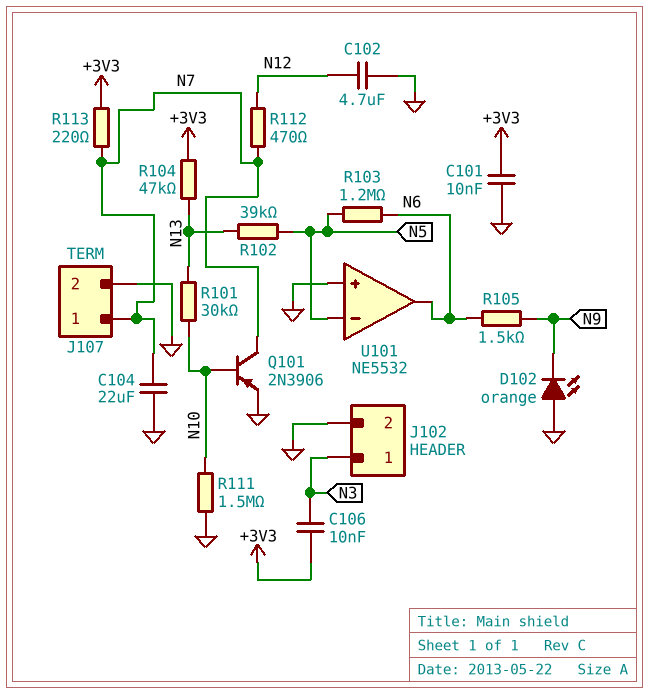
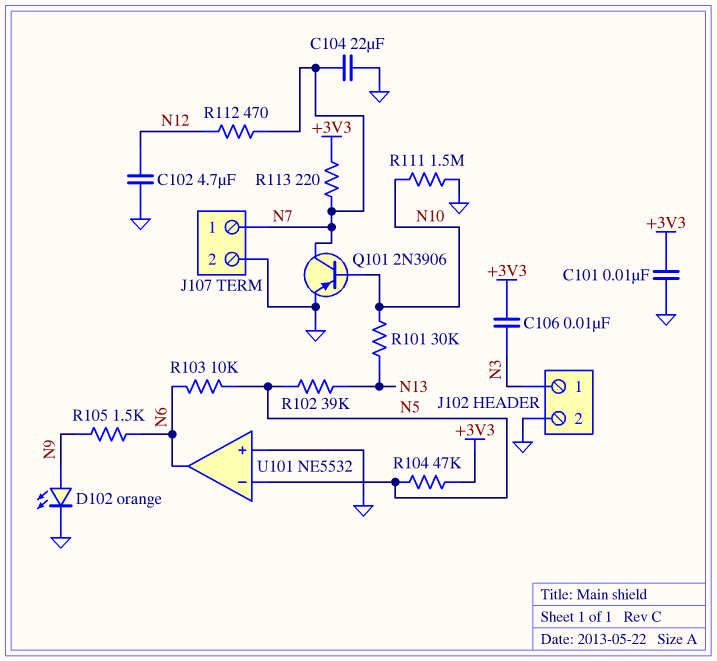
D102: LED orange (A GND, K N9) -> LED orange (A N9, K GND)
R103: 1.2M (N5, N6) -> 10k (N5, N6)
R104: 47k (+3V3, N13) -> 47k (+3V3, N5)

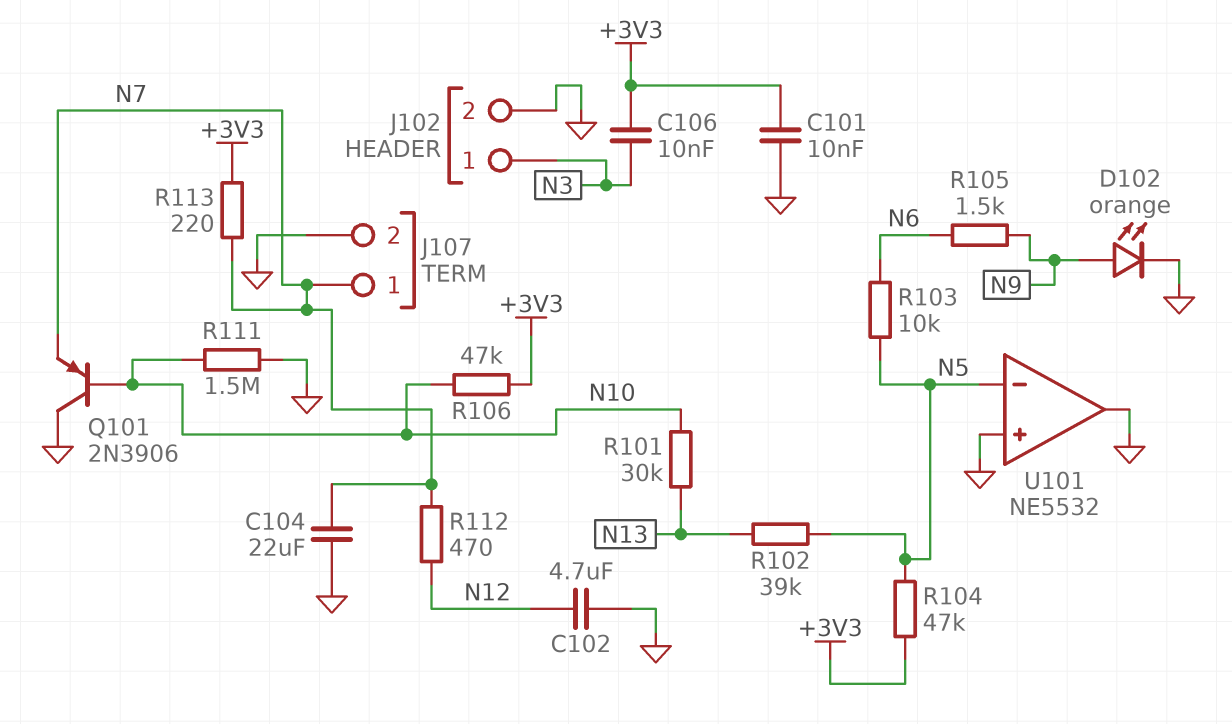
Q101: PNP 2N3906 (B N10, C N7, E GND) -> PNP 2N3906 (B N10, C GND, E N7)
R106: none -> 47k (+3V3, N10)
U101 pin out: N6 -> GND

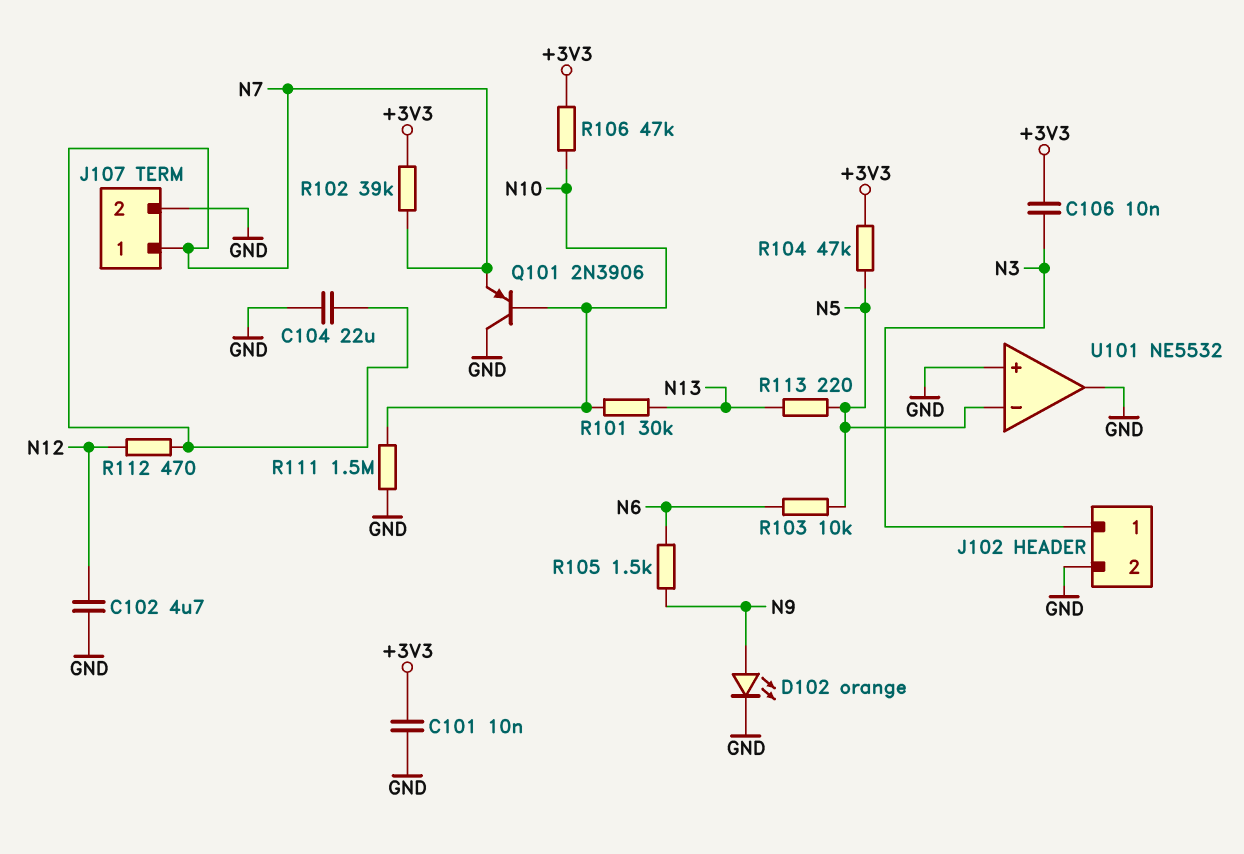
R102: 39k (N5, N13) -> 39k (+3V3, N7)
R113: 220 (+3V3, N7) -> 220 (N5, N13)

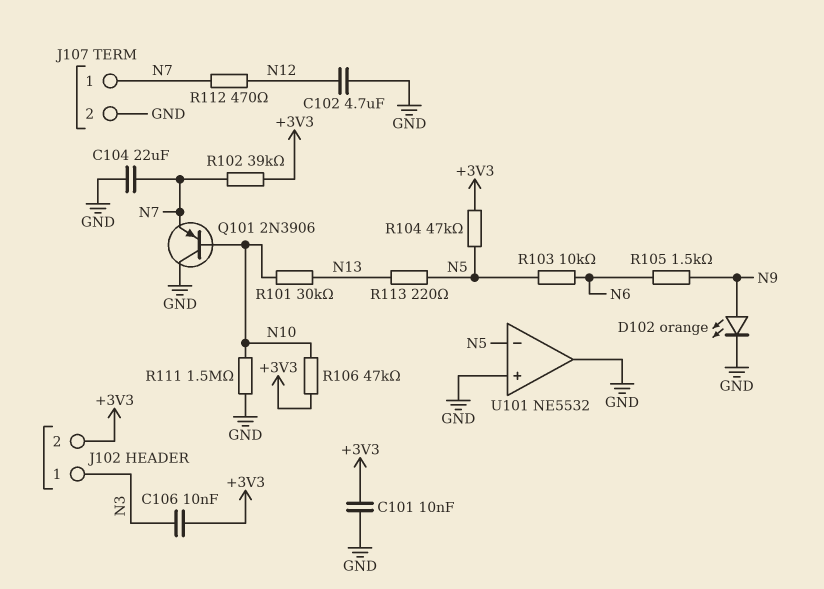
J102 pin 2: GND -> +3V3

